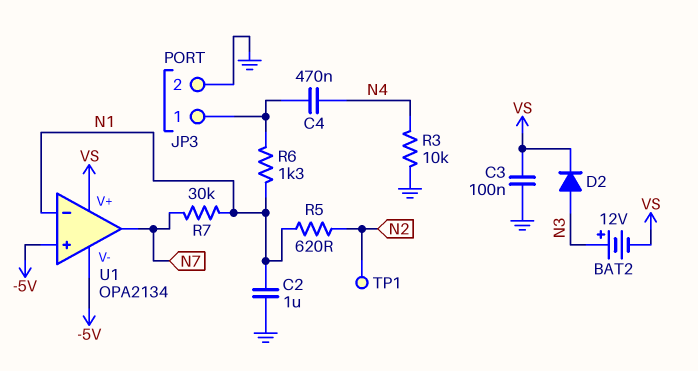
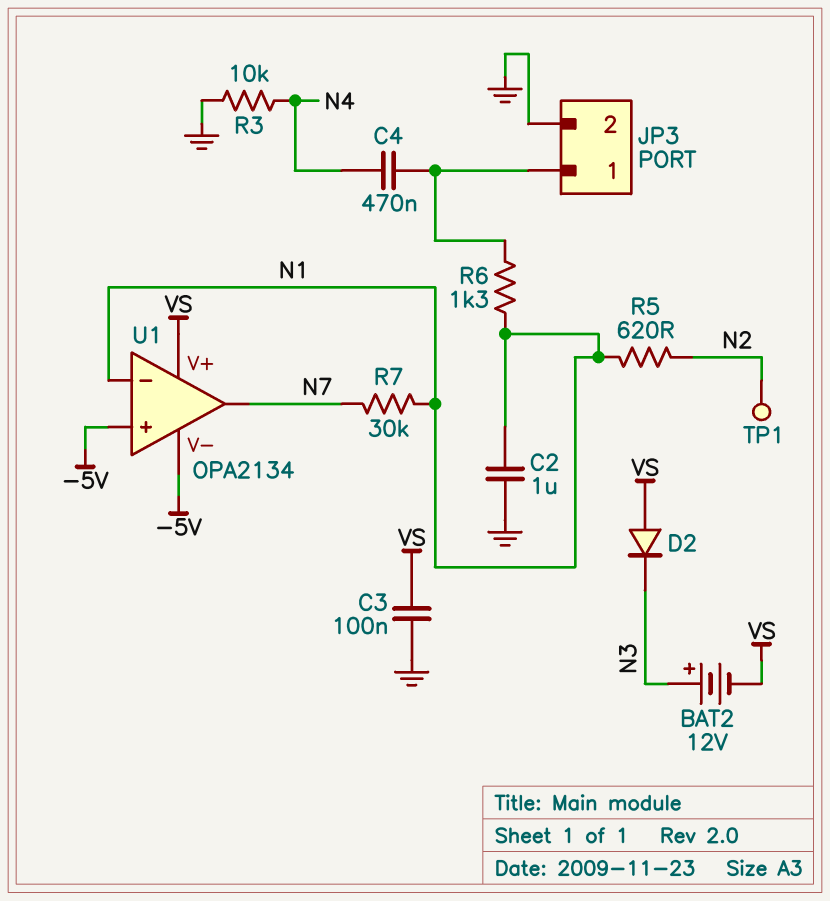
D2: diode (A N3, K VS) -> diode (A VS, K N3)

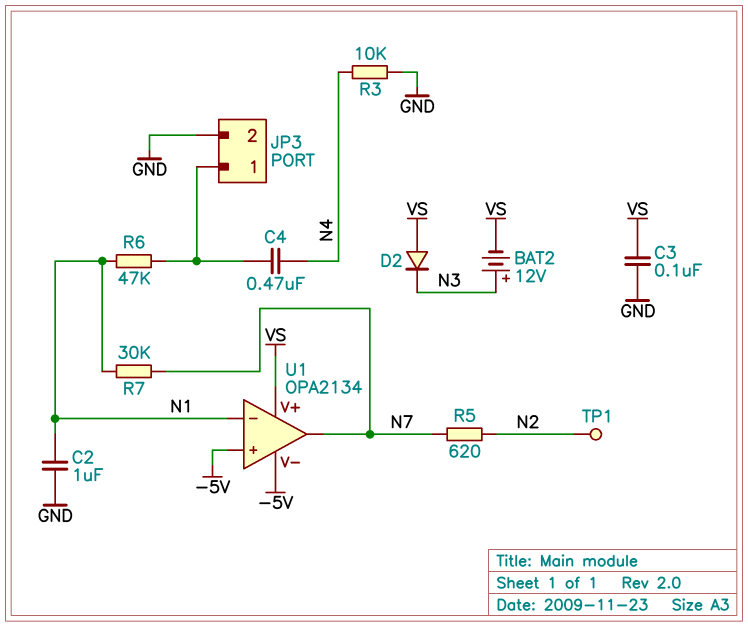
R5: 620 (N1, N2) -> 620 (N2, N7)
R6: 1.3k (JP3/1, N1) -> 47k (JP3/1, N1)

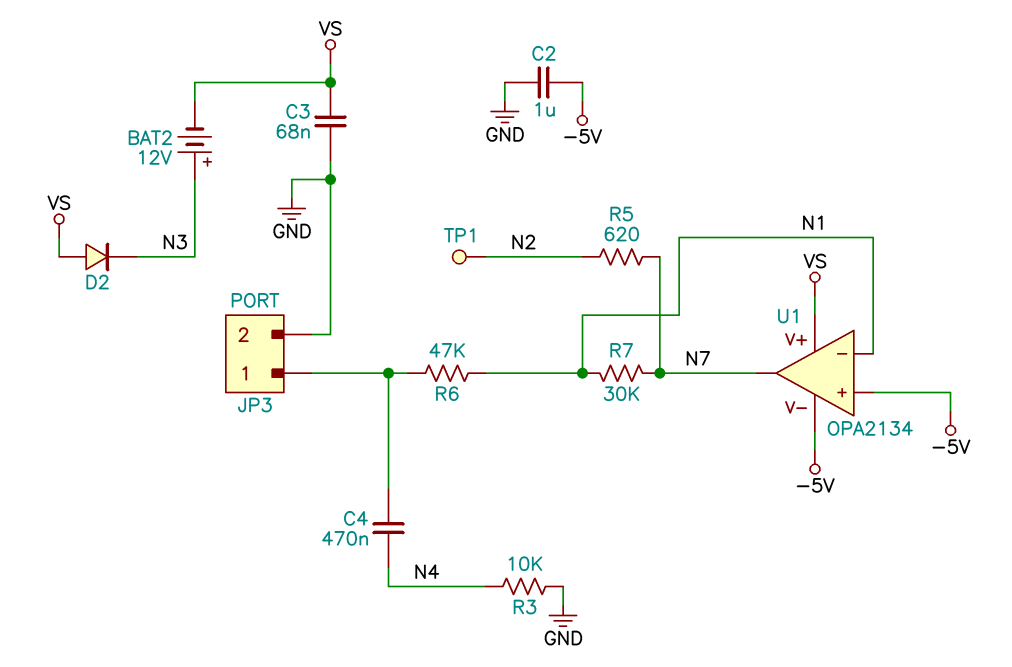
C2: 1uF (GND, N1) -> 1uF (-5V, GND)
C3: 100nF (GND, VS) -> 68nF (GND, VS)

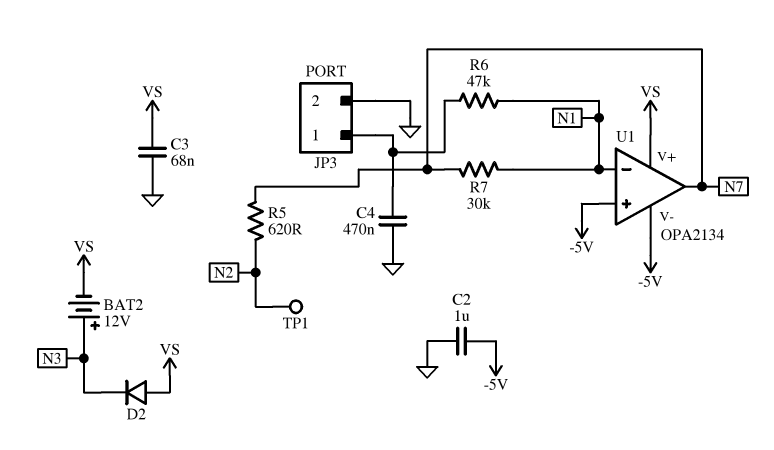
C4: 470nF (JP3/1, N4) -> 470nF (GND, JP3/1)
R3: 10k (GND, N4) -> none

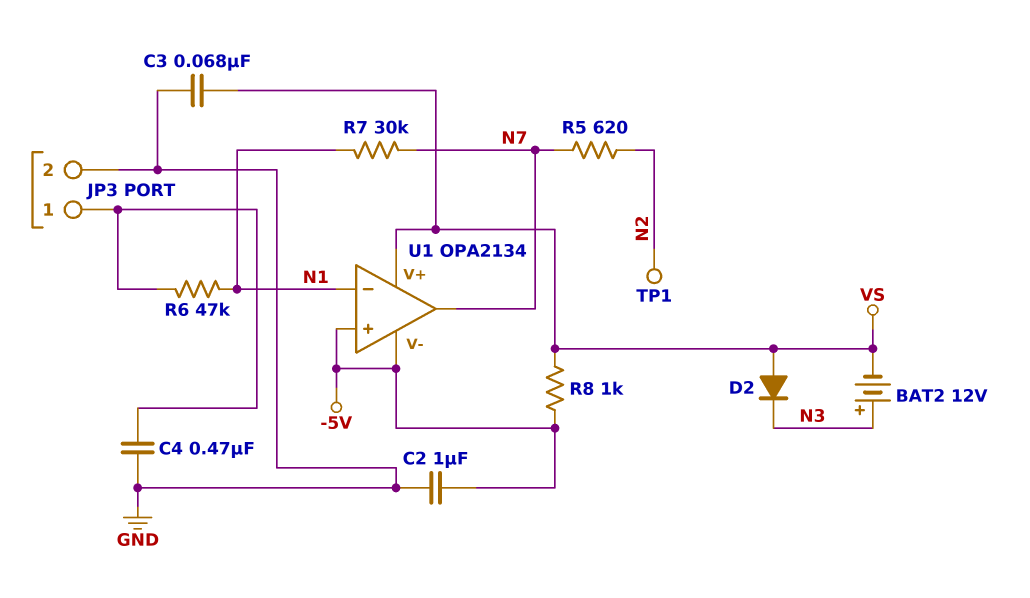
R8: none -> 1k (-5V, VS)

